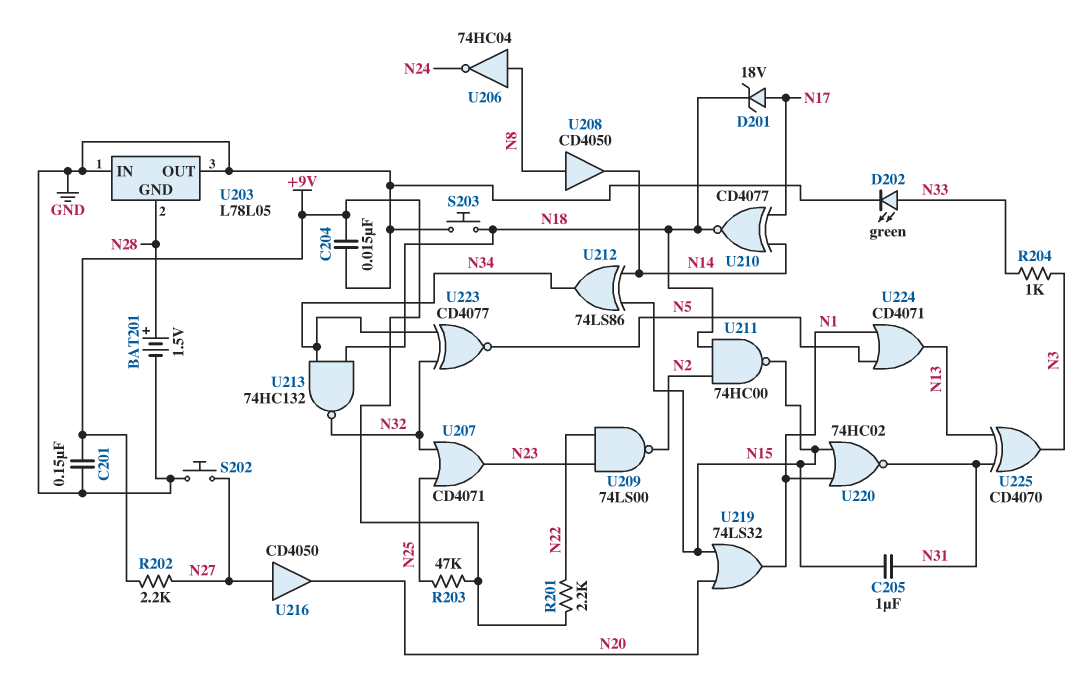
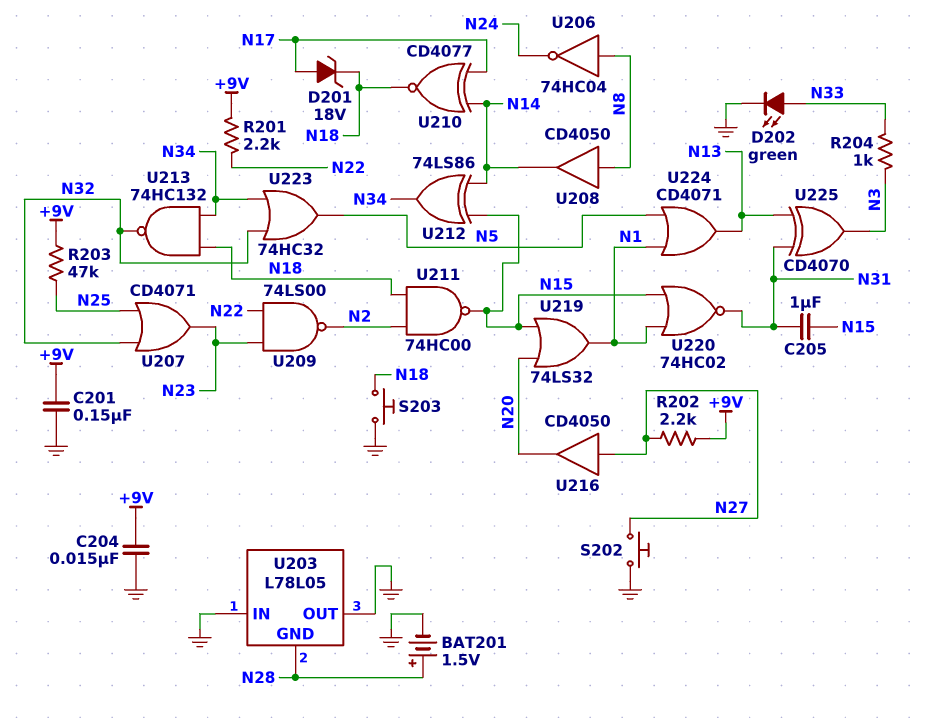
U223: XNOR CD4077 (in N32, in N34, out N5) -> OR 74HC32 (in N32, in N34, out N5)

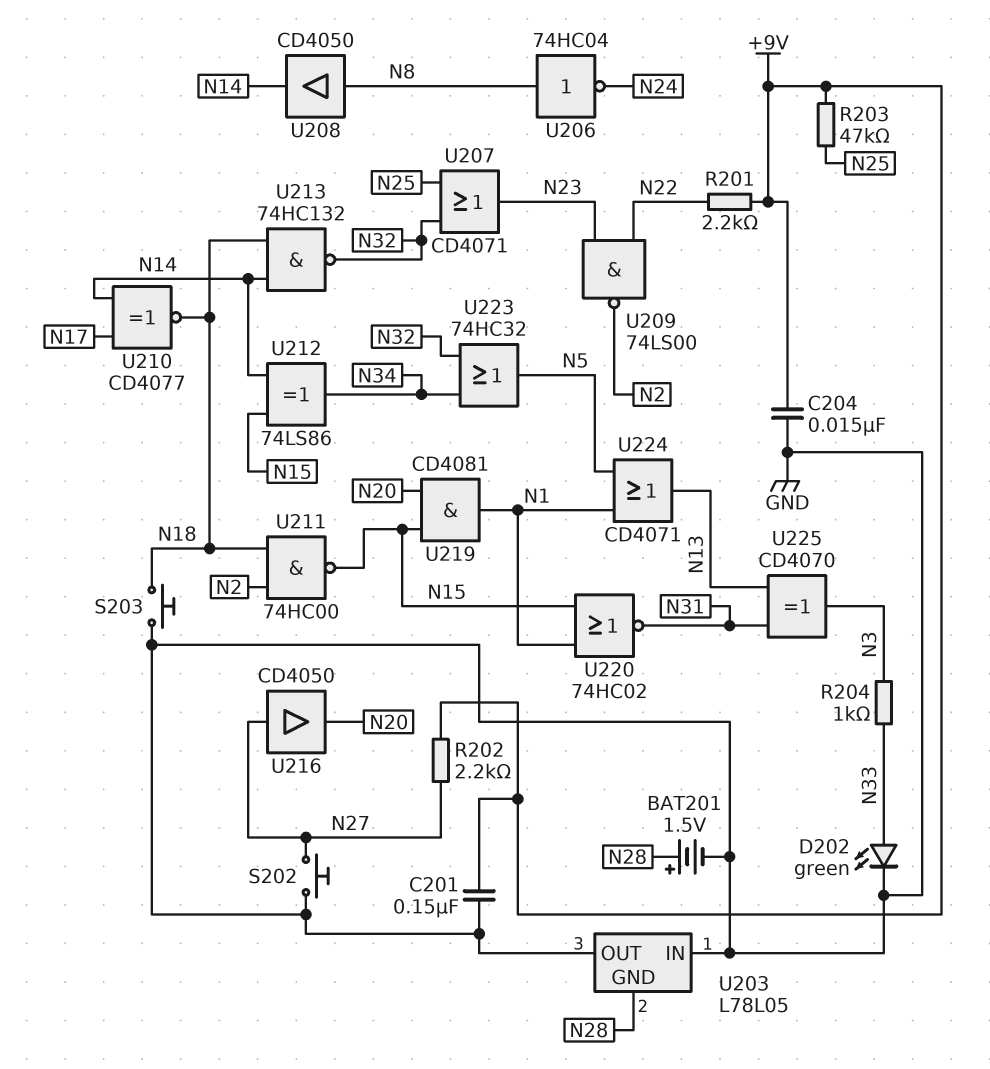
C205: 1uF (N15, N31) -> none
D201: zener 18V (A N17, K N18) -> none
U213: NAND 74HC132 (in N18, in N34, out N32) -> NAND 74HC132 (in N14, in N18, out N32)
U219: OR 74LS32 (in N15, in N20, out N1) -> AND CD4081 (in N15, in N20, out N1)

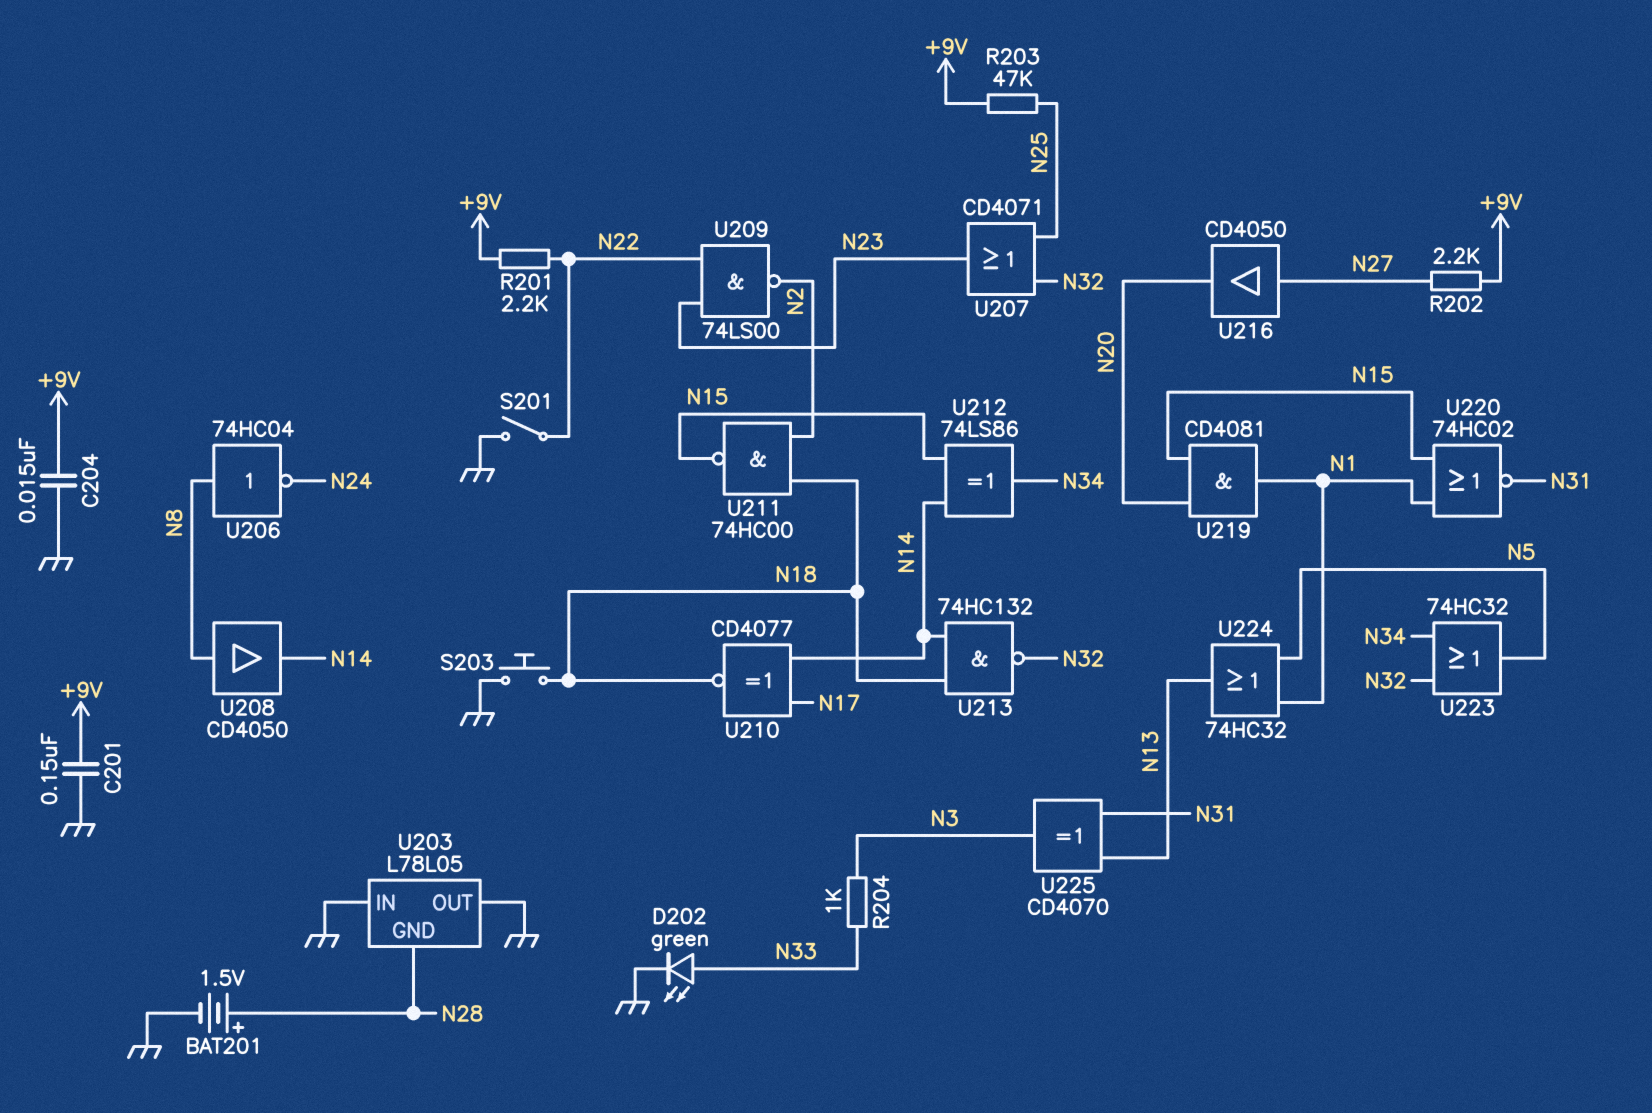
S201: none -> switch (GND, N22)
S202: button (GND, N27) -> none
U224: OR CD4071 (in N1, in N5, out N13) -> OR 74HC32 (in N1, in N5, out N13)

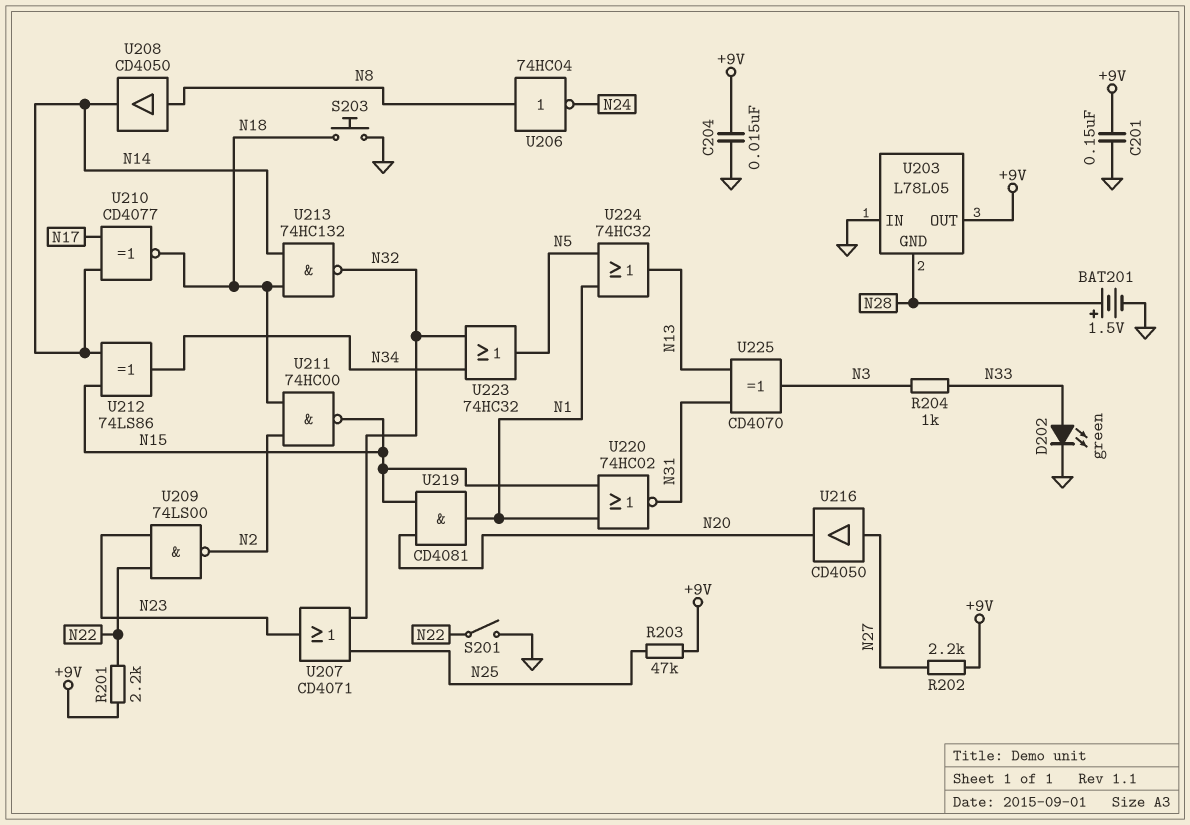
U203 pin OUT: GND -> +9V

